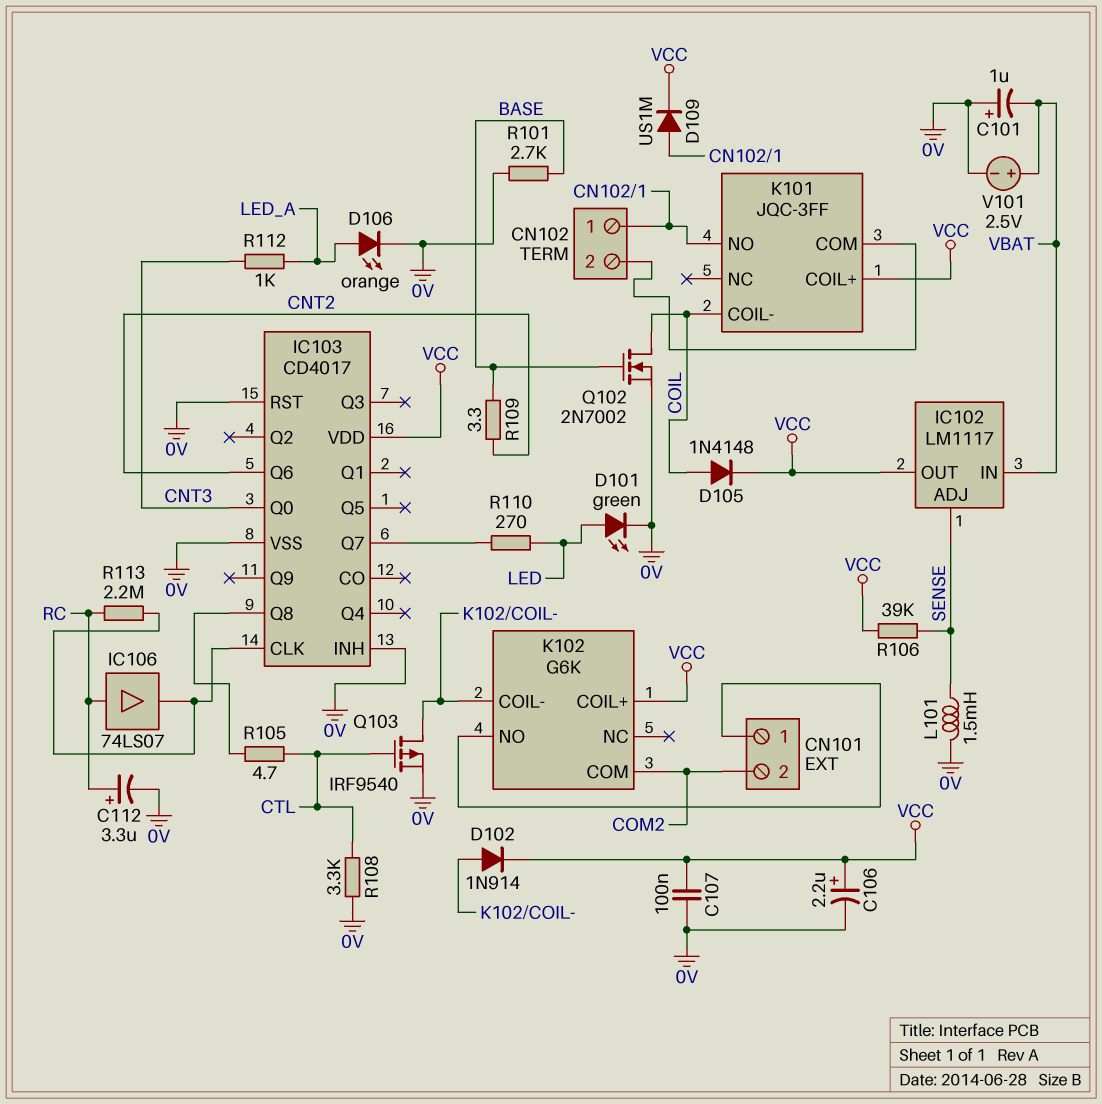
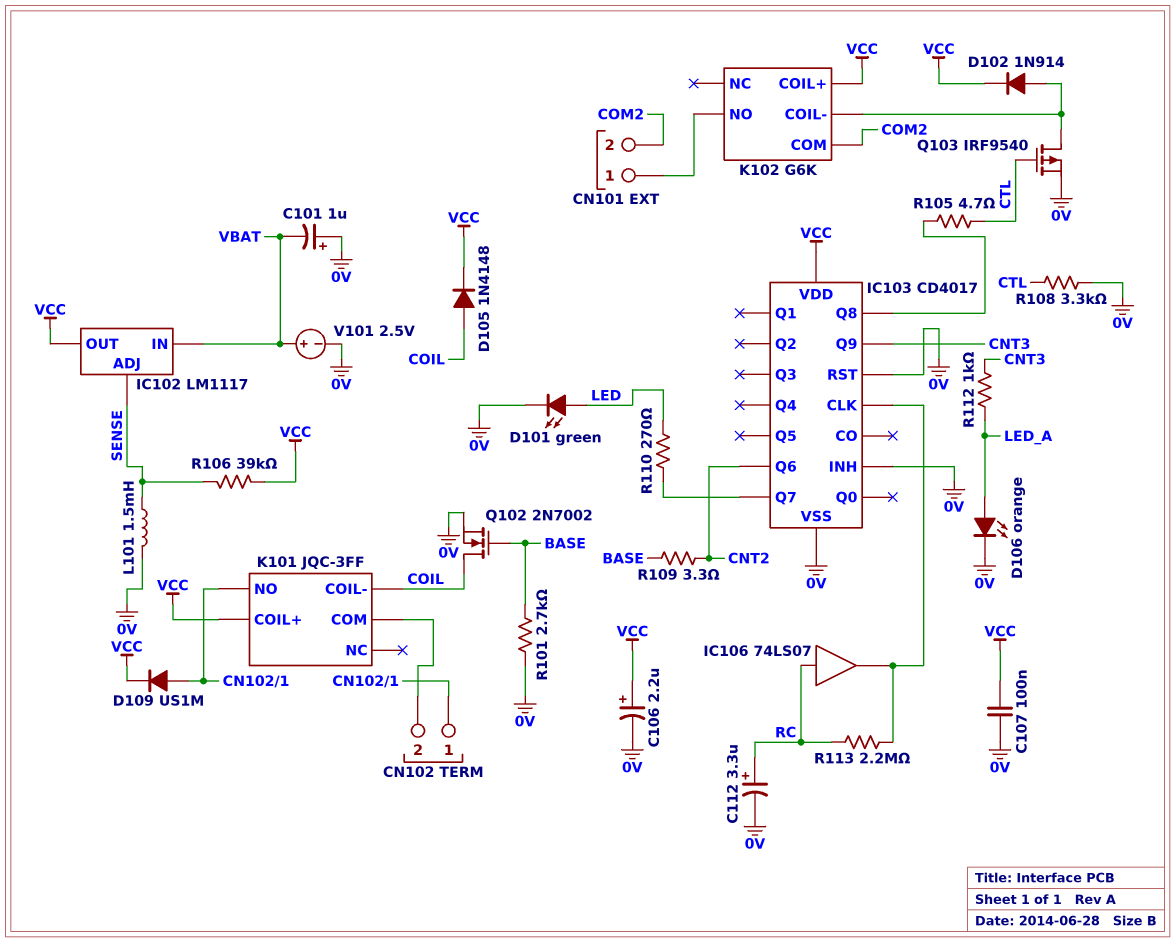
IC103 pin Q0: CNT3 -> none
IC103 pin Q9: none -> CNT3

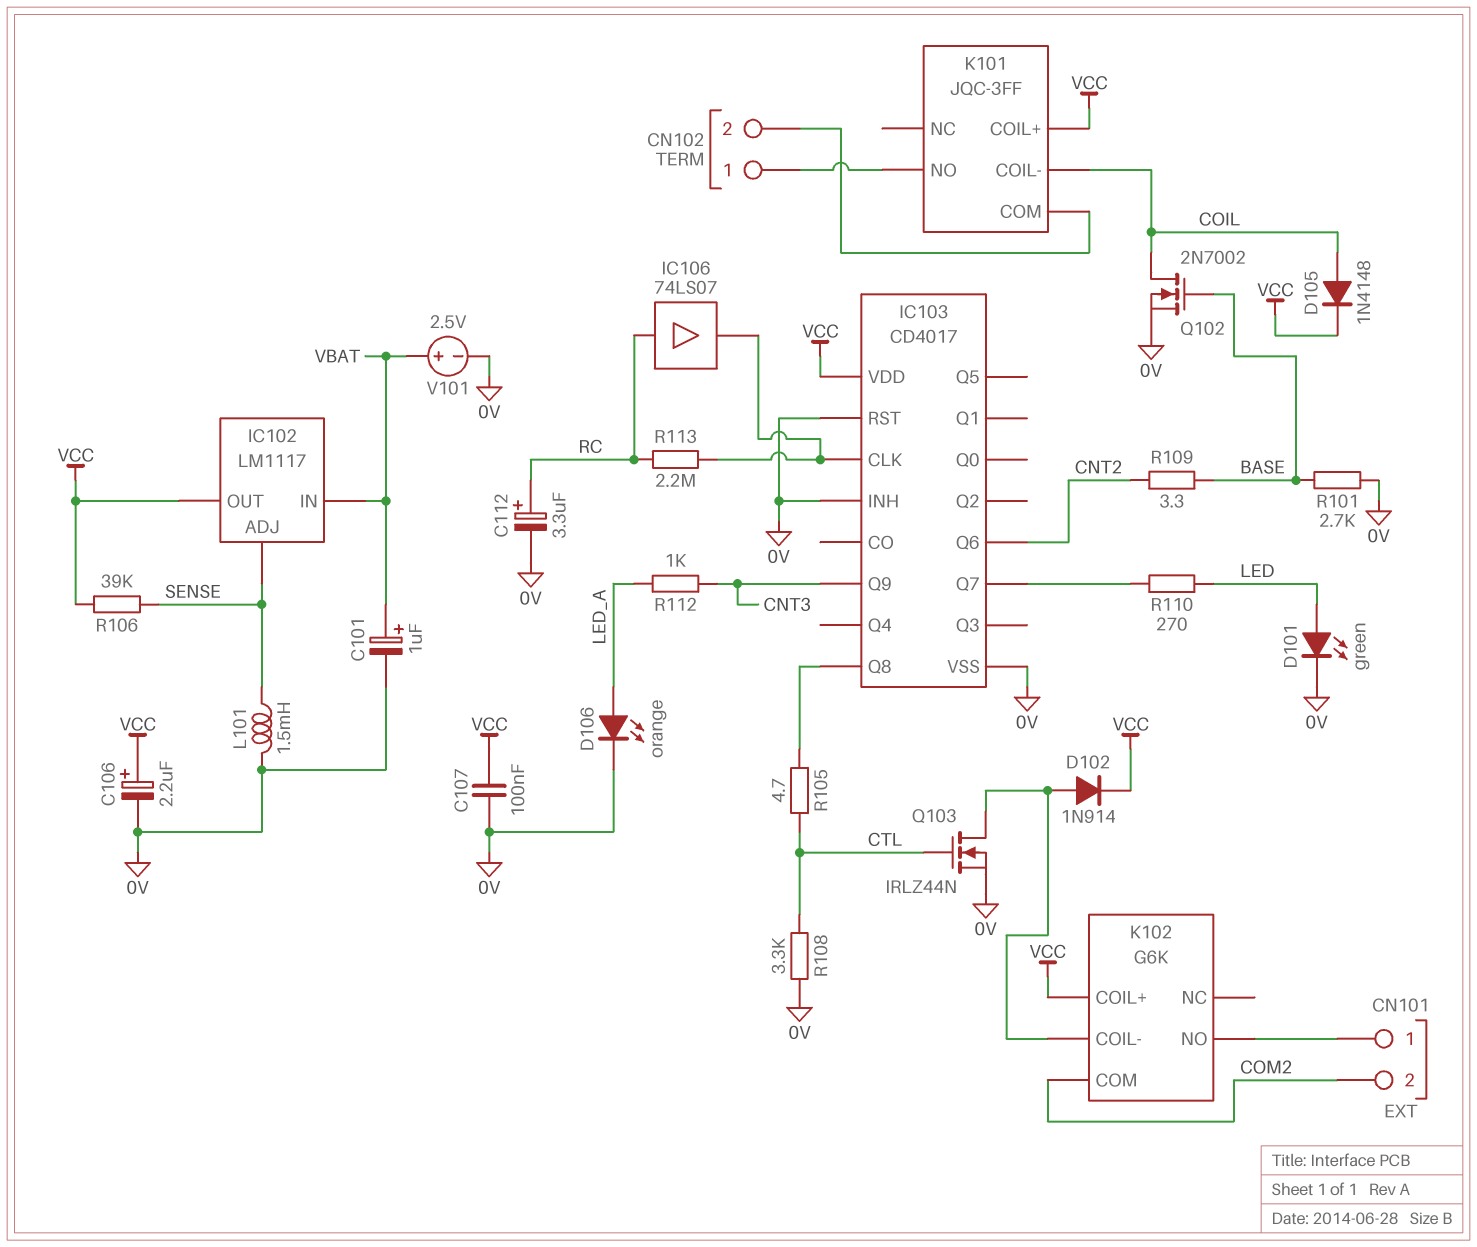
C101: 1uF (plus 0V, minus VBAT) -> 1uF (plus VBAT, minus 0V)
D109: diode US1M (A CN102/1, K VCC) -> none
Q103: PMOS IRF9540 (G CTL, D K102/COIL-, S 0V) -> NMOS IRLZ44N (G CTL, D K102/COIL-, S 0V)

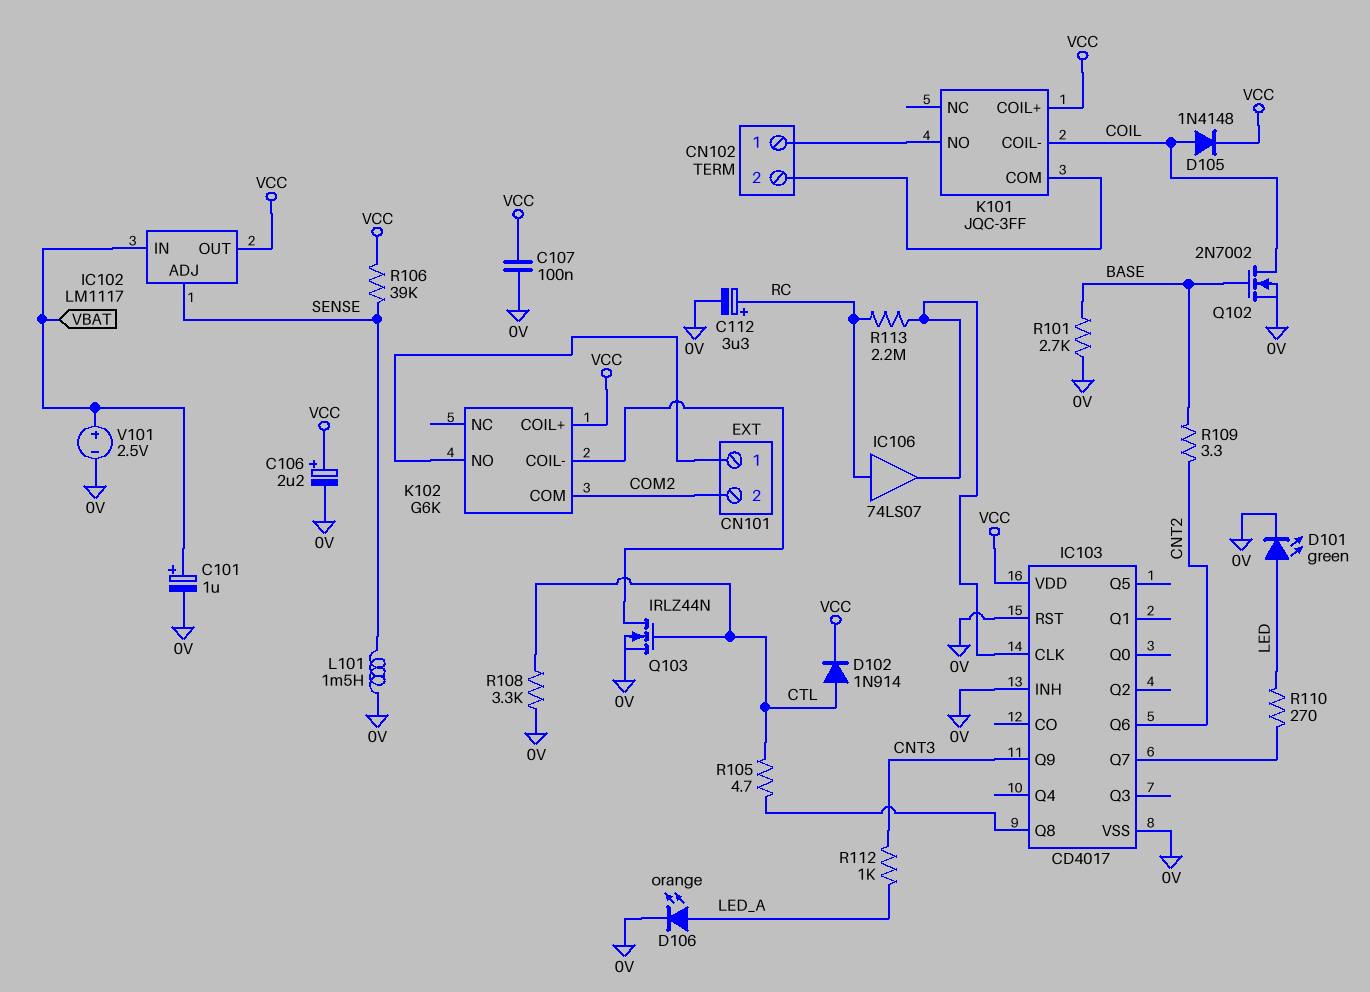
D102: diode 1N914 (A K102/COIL-, K VCC) -> diode 1N914 (A CTL, K VCC)

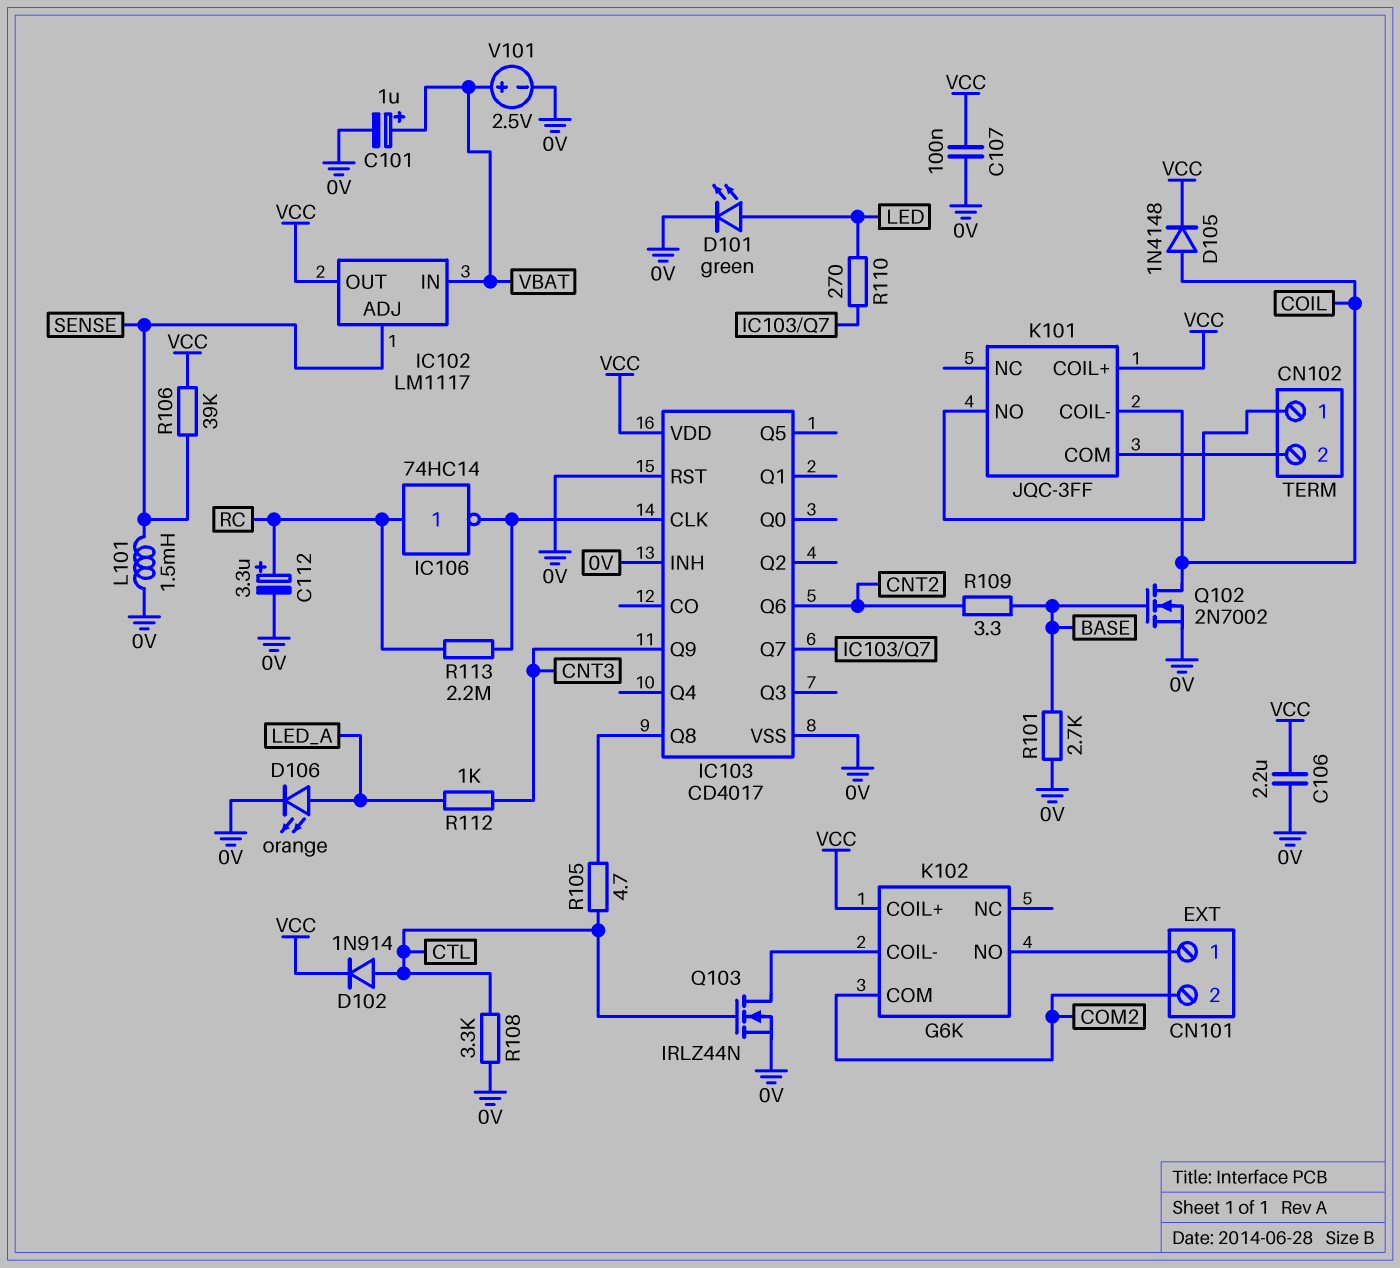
C106: 2.2uF (plus VCC, minus 0V) -> 2.2uF (0V, VCC)
IC106: buffer 74LS07 (in RC, out IC103/CLK) -> NOT 74HC14 (in RC, out IC103/CLK)

